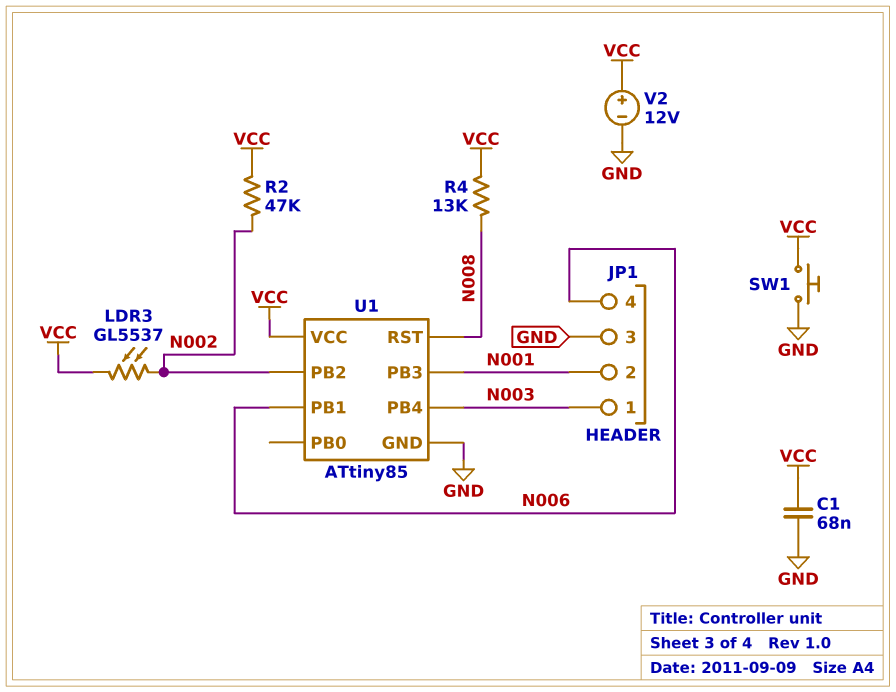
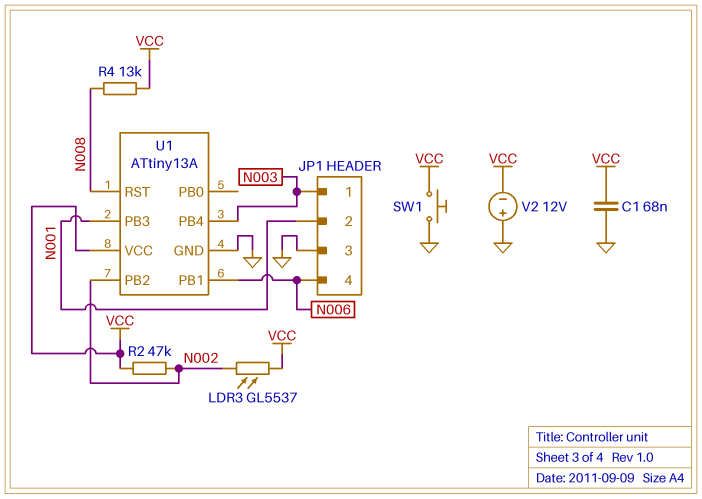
U1: ATtiny85 -> ATtiny13A
V2: 12V (plus VCC, minus GND) -> 12V (plus GND, minus VCC)

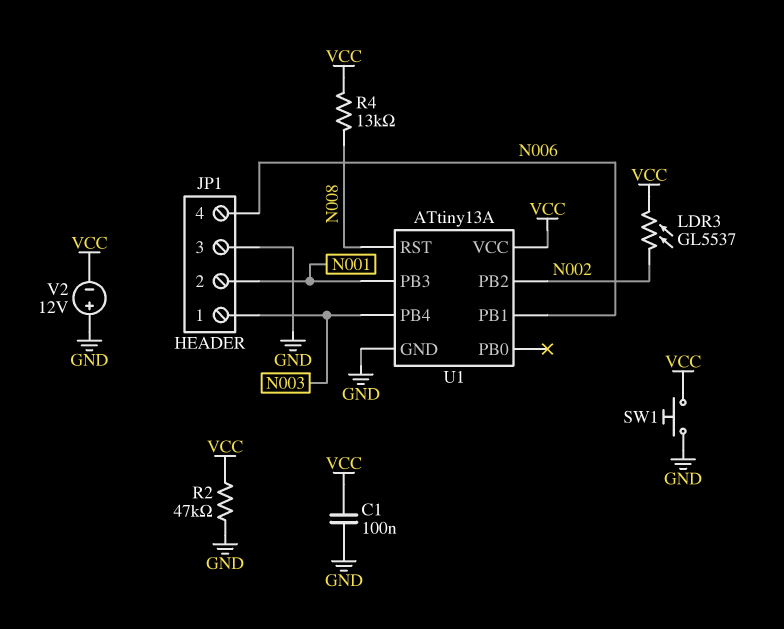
C1: 68nF (GND, VCC) -> 100nF (GND, VCC)
R2: 47k (N002, VCC) -> 47k (GND, VCC)

